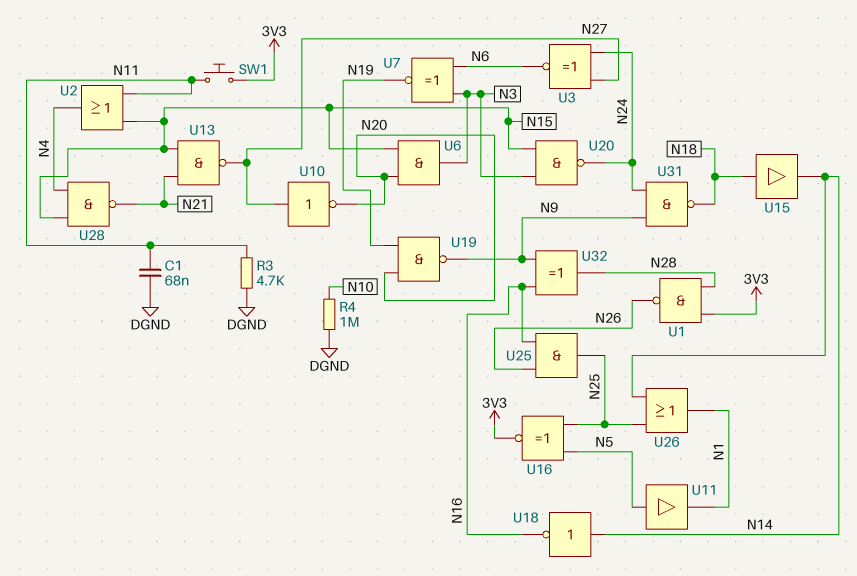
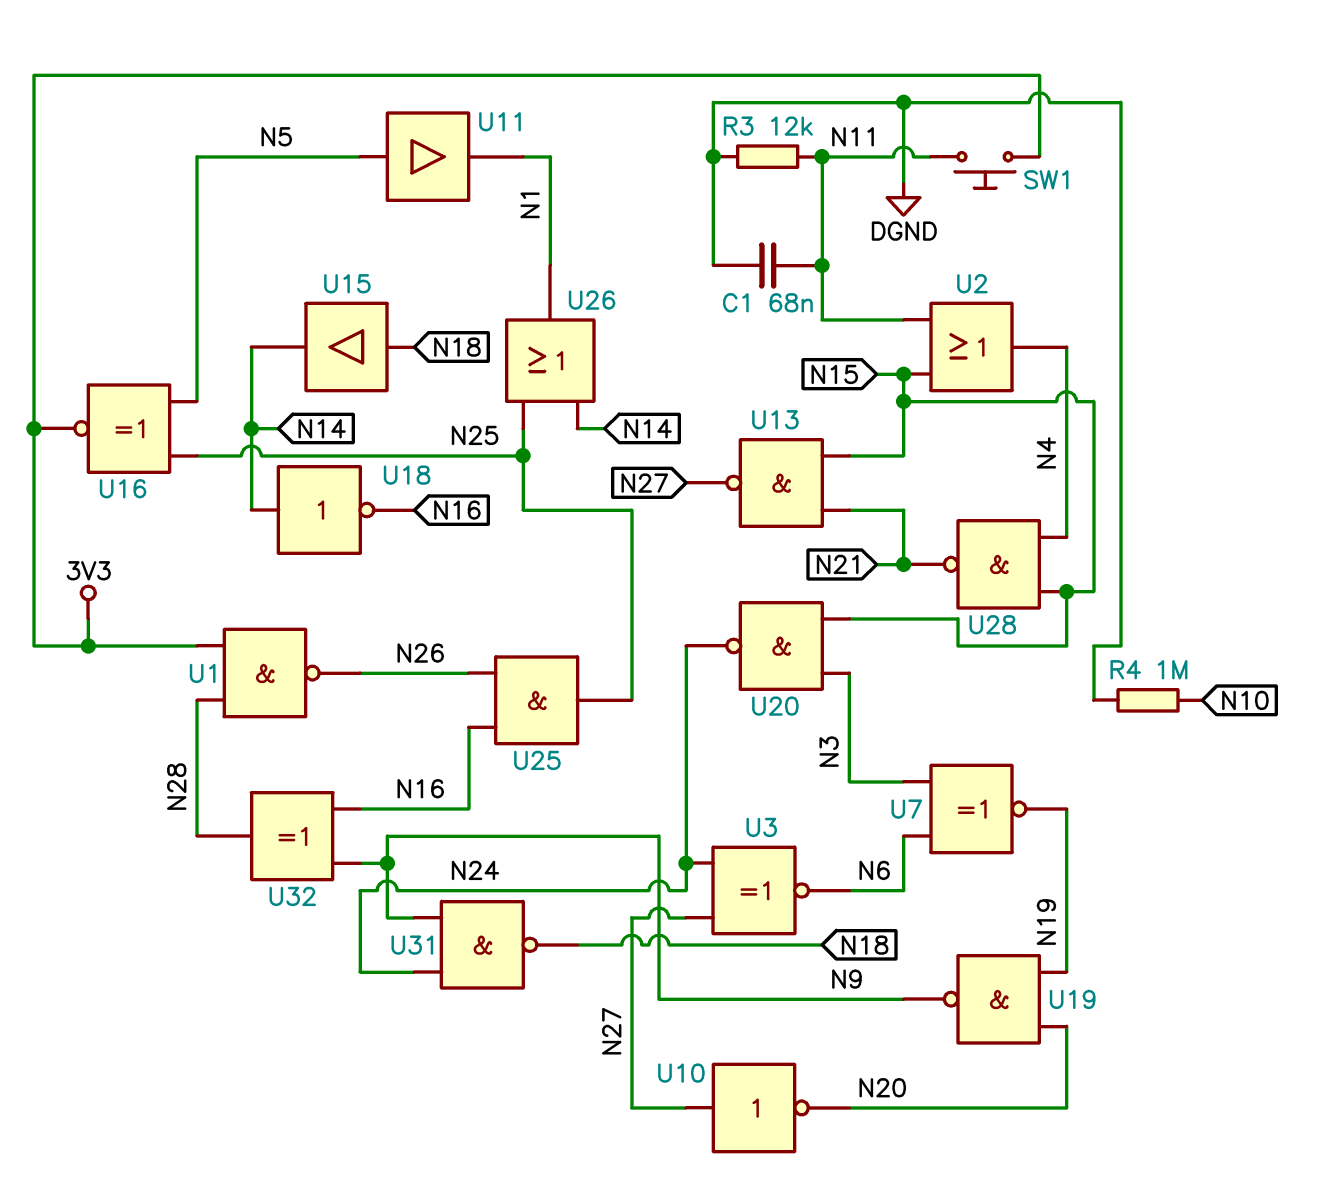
R3: 4.7k (DGND, N11) -> 12k (DGND, N11)
U6: AND (in N15, in N20, out N3) -> none

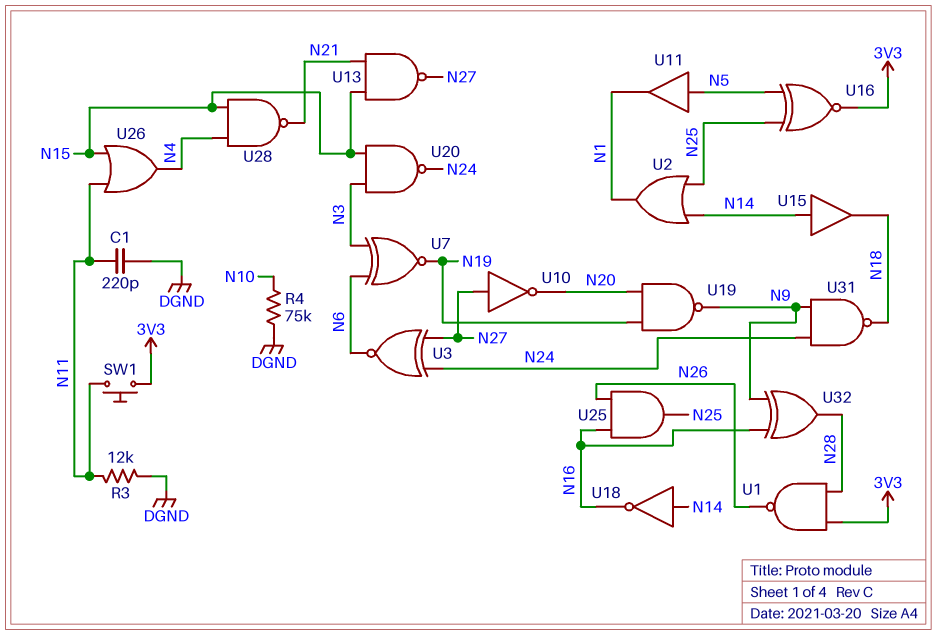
C1: 68nF (DGND, N11) -> 220pF (DGND, N11)
R4: 1M (DGND, N10) -> 75k (DGND, N10)
U2: OR (in N11, in N15, out N4) -> OR (in N14, in N25, out N1)
U15: buffer (in N18, out N14) -> buffer (in N14, out N18)
U26: OR (in N14, in N25, out N1) -> OR (in N11, in N15, out N4)

